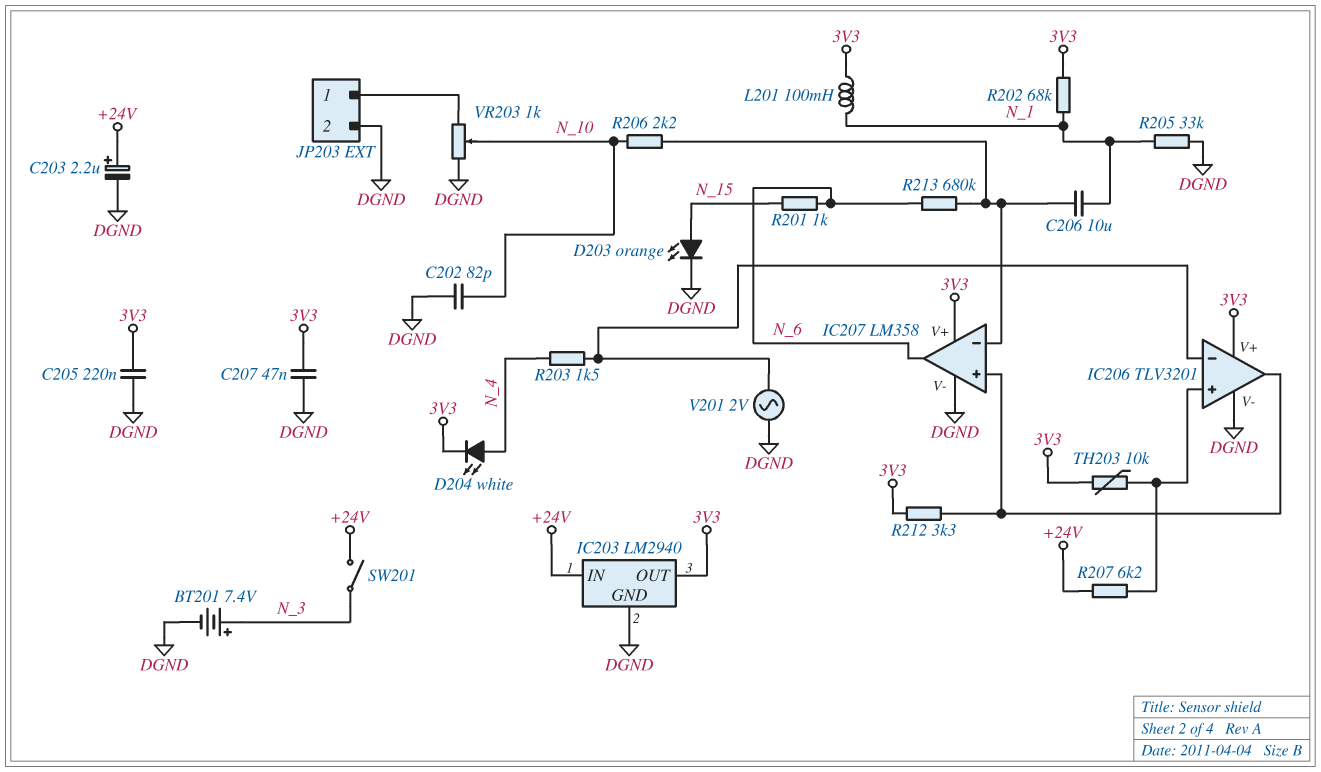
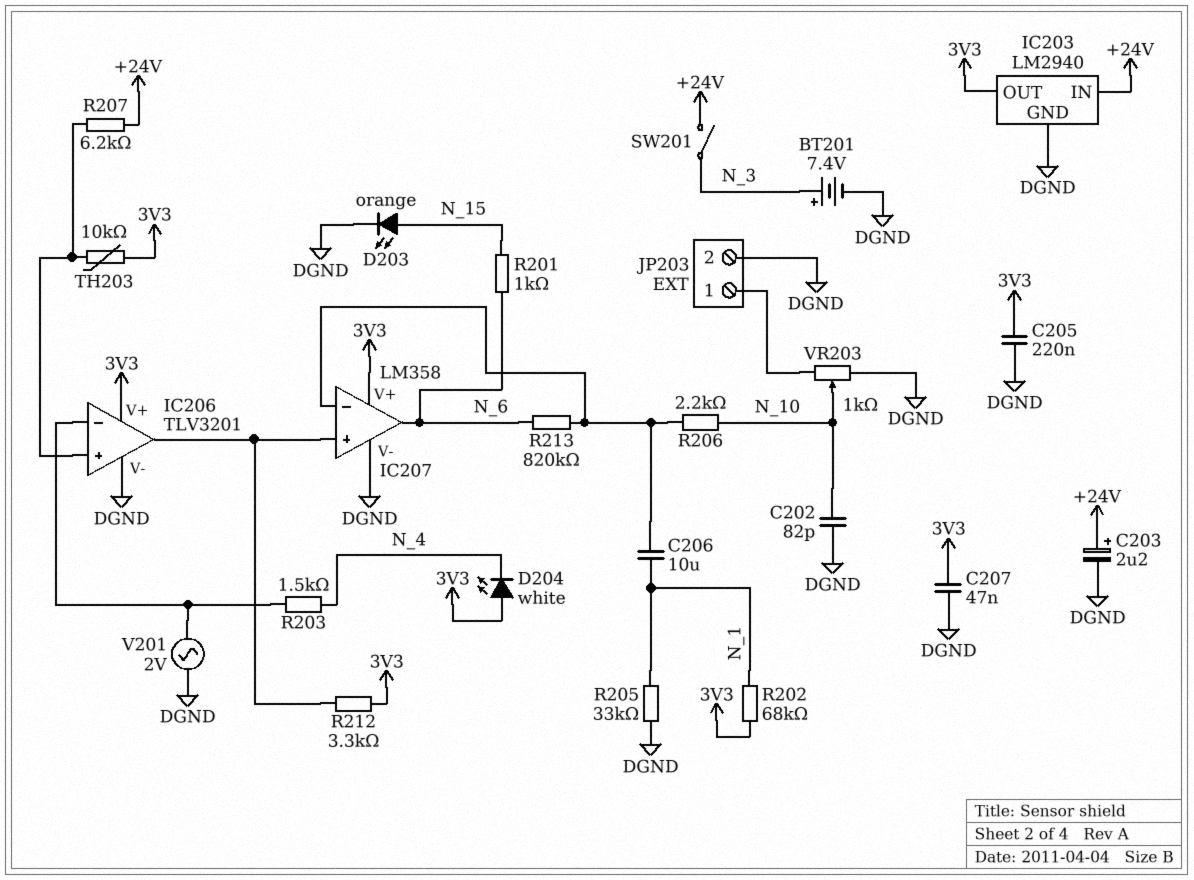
D204: LED white (A N_4, K 3V3) -> LED white (A 3V3, K N_4)
L201: 100mH (3V3, N_1) -> none
R213: 680k (IC207/in-, N_6) -> 820k (IC207/in-, N_6)

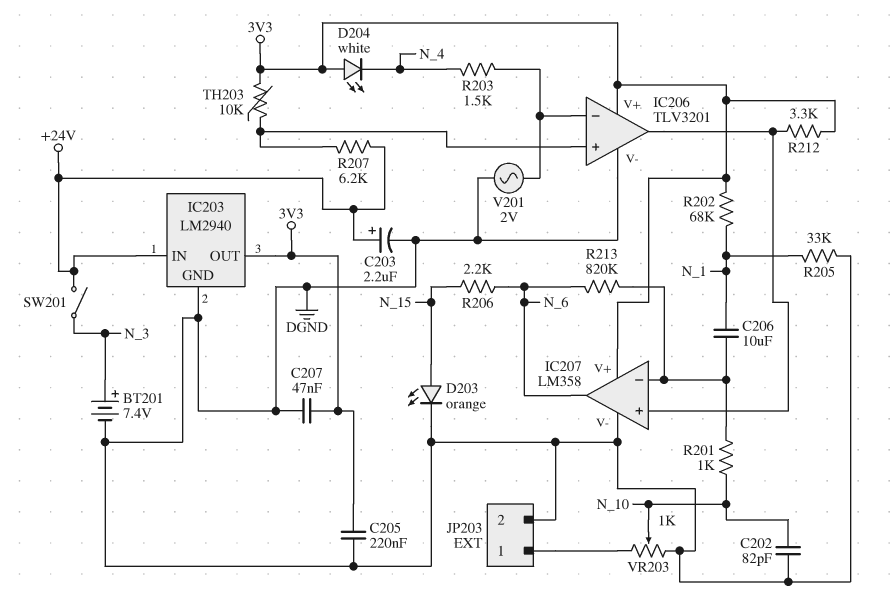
R201: 1k (N_6, N_15) -> 1k (IC207/in-, N_10)
R206: 2.2k (IC207/in-, N_10) -> 2.2k (N_6, N_15)

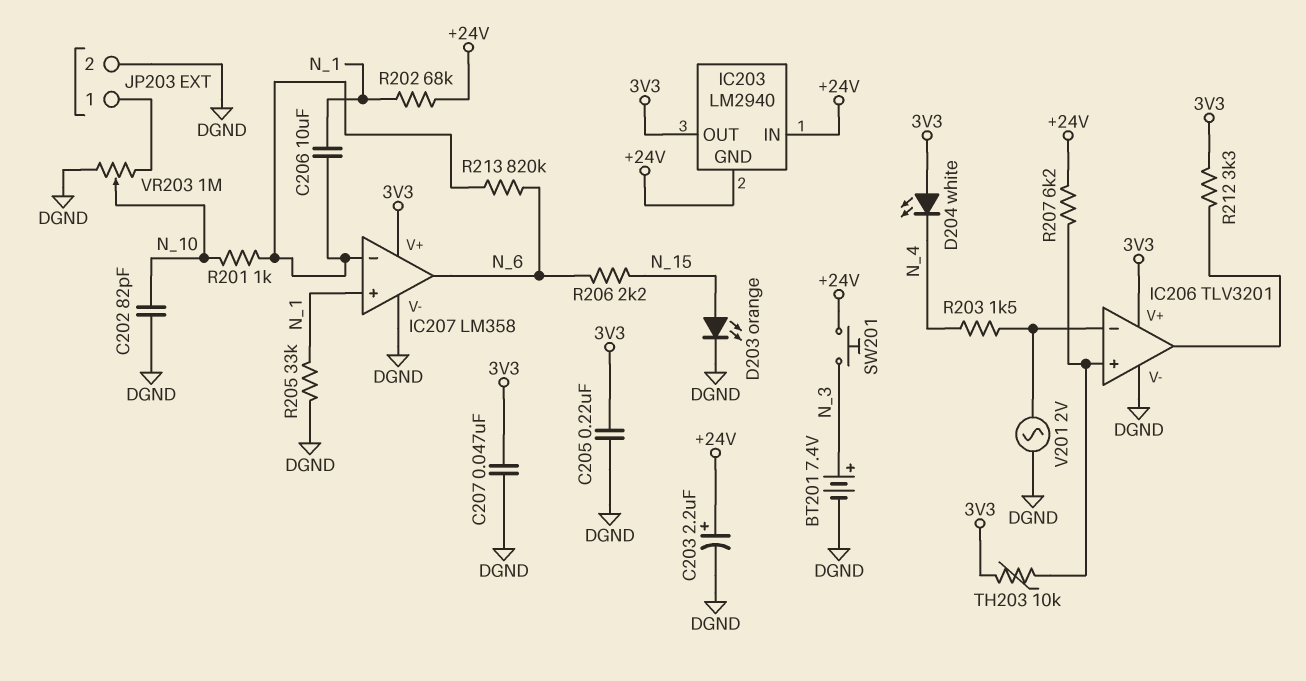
IC203 pin GND: DGND -> +24V
IC207 pin in+: IC206/out -> N_1
R202: 68k (3V3, N_1) -> 68k (+24V, N_1)
SW201: switch (+24V, N_3) -> button (+24V, N_3)
VR203: 1k (DGND, JP203/1, wiper N_10) -> 1M (DGND, JP203/1, wiper N_10)

